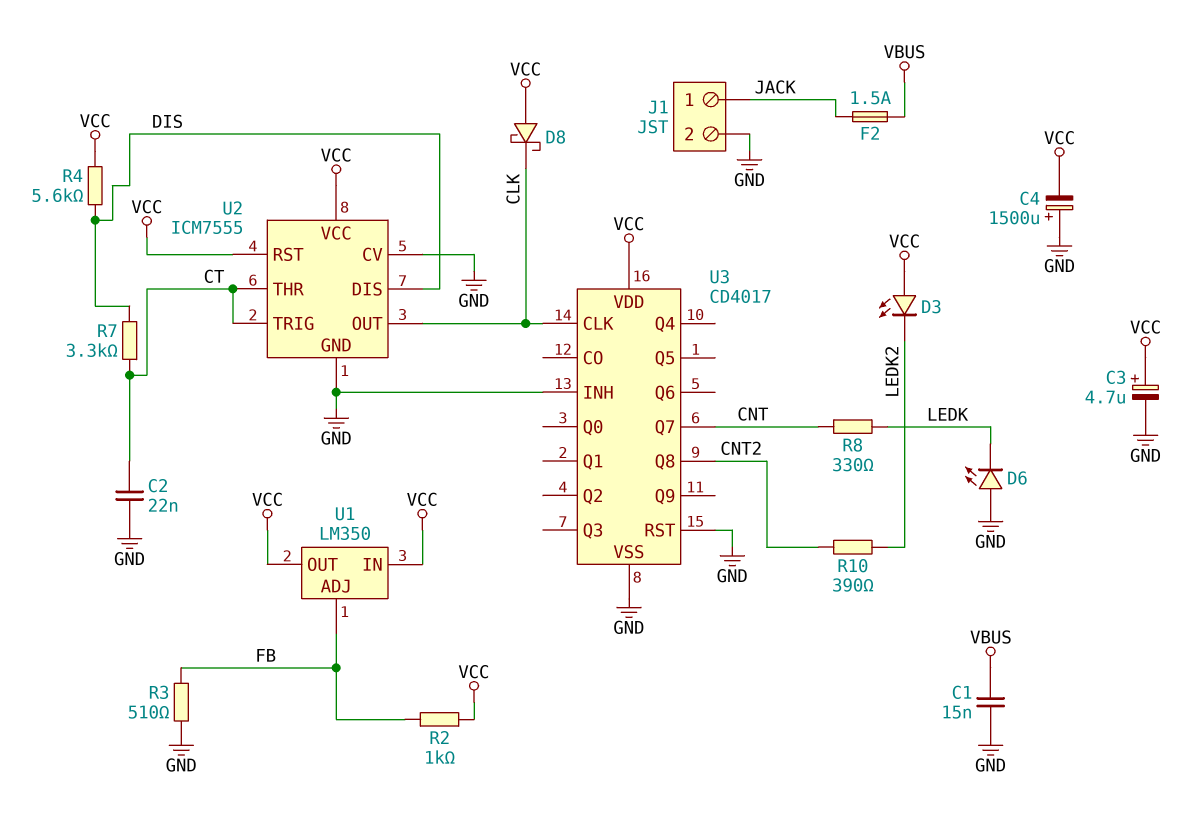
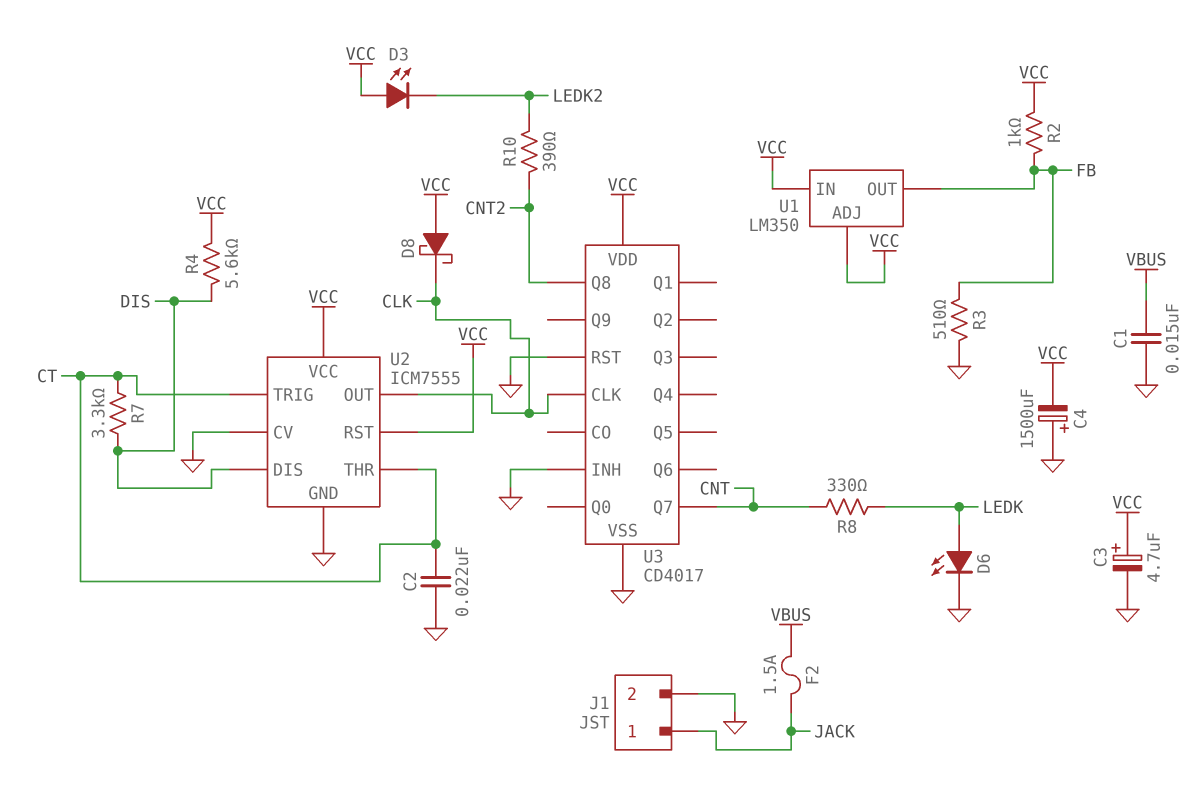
D6: LED (A GND, K LEDK) -> LED (A LEDK, K GND)
U1 pin ADJ: FB -> VCC
U1 pin OUT: VCC -> FB

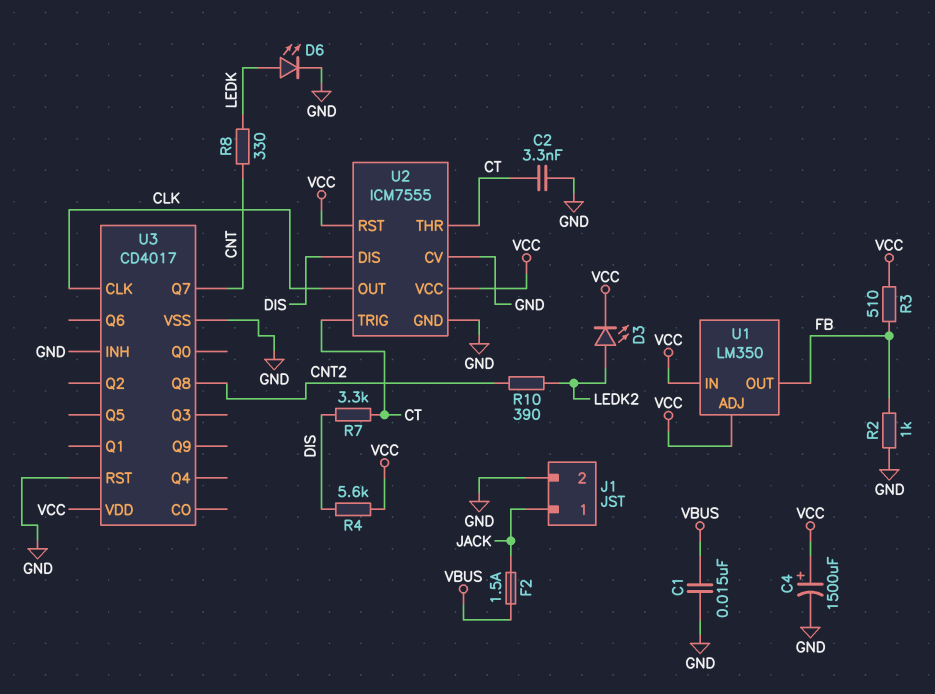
C2: 22nF (CT, GND) -> 3.3nF (CT, GND)
C3: 4.7uF (plus VCC, minus GND) -> none
C4: 1500uF (plus GND, minus VCC) -> 1500uF (plus VCC, minus GND)
D3: LED (A VCC, K LEDK2) -> LED (A LEDK2, K VCC)
D8: schottky (A VCC, K CLK) -> none
R2: 1k (FB, VCC) -> 1k (FB, GND)
R3: 510 (FB, GND) -> 510 (FB, VCC)

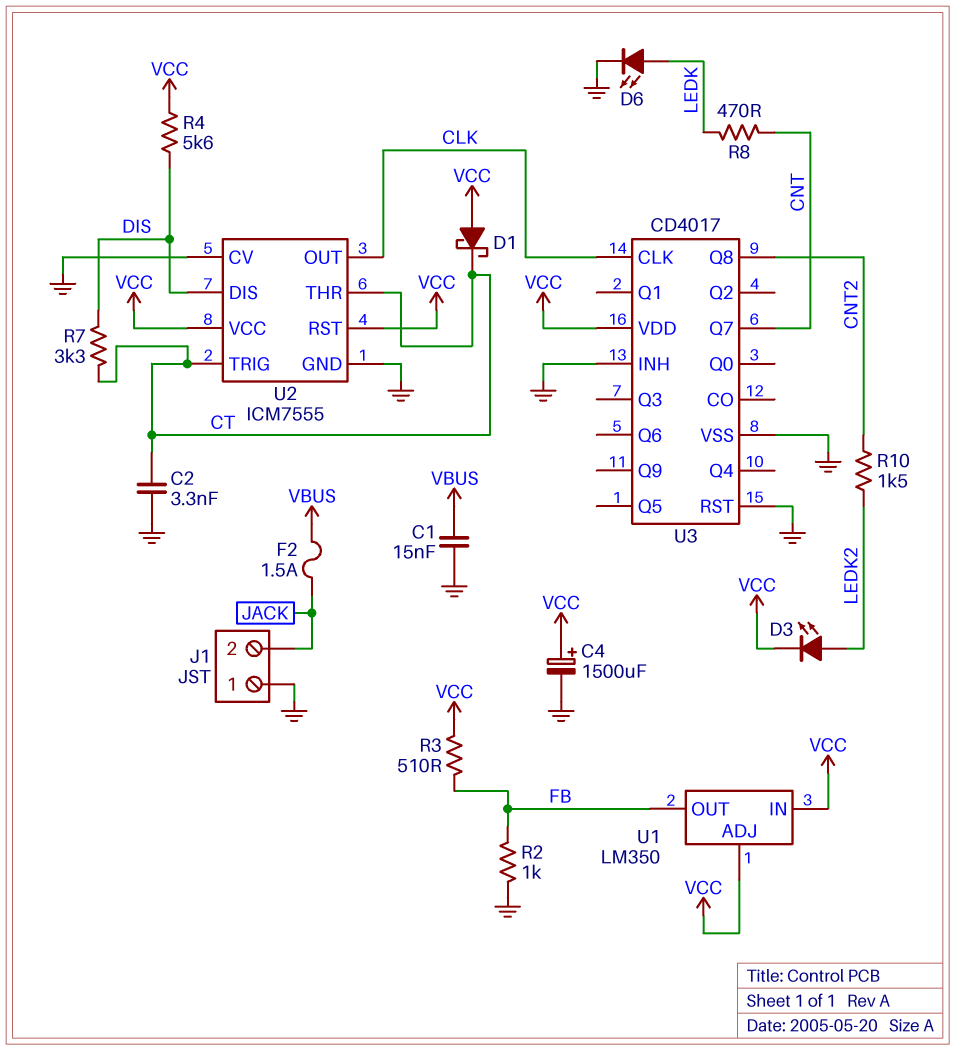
D1: none -> schottky (A VCC, K CT)
J1 pin 1: JACK -> GND
J1 pin 2: GND -> JACK
R8: 330 (CNT, LEDK) -> 470 (CNT, LEDK)
R10: 390 (CNT2, LEDK2) -> 1.5k (CNT2, LEDK2)

